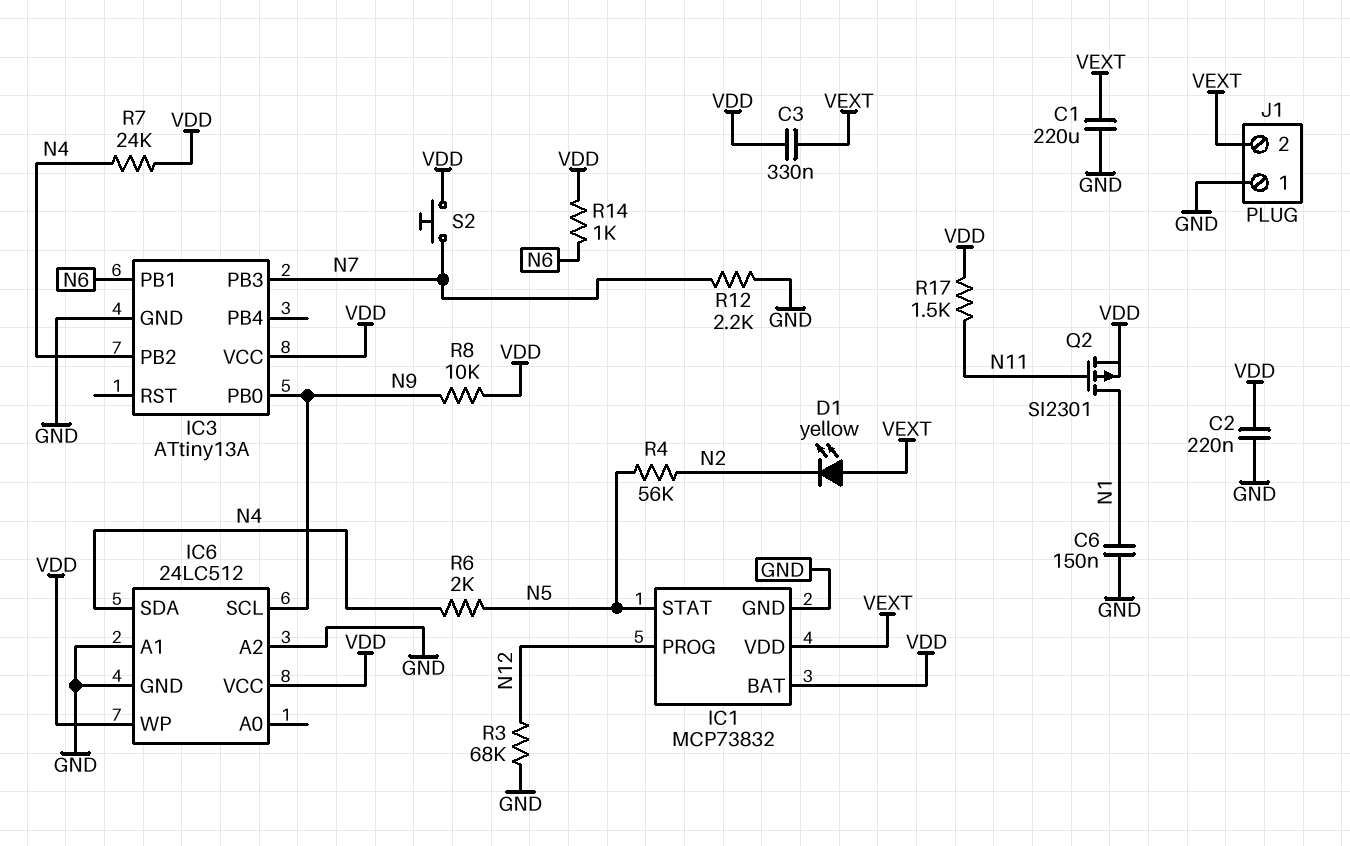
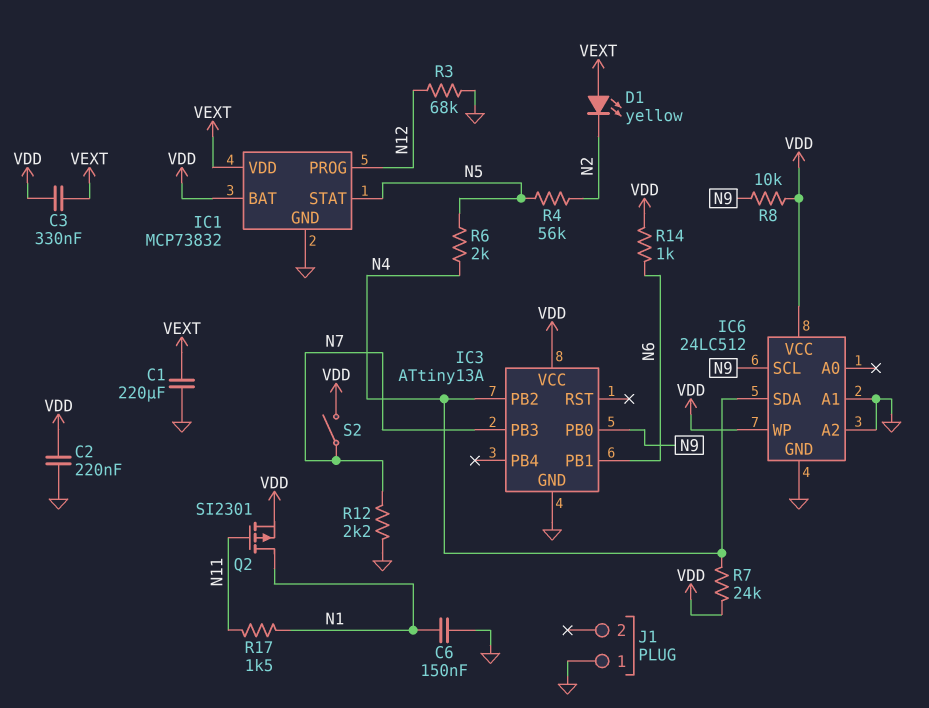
J1 pin 2: VEXT -> none
R17: 1.5k (N11, VDD) -> 1.5k (N1, N11)
S2: button (N7, VDD) -> switch (N7, VDD)

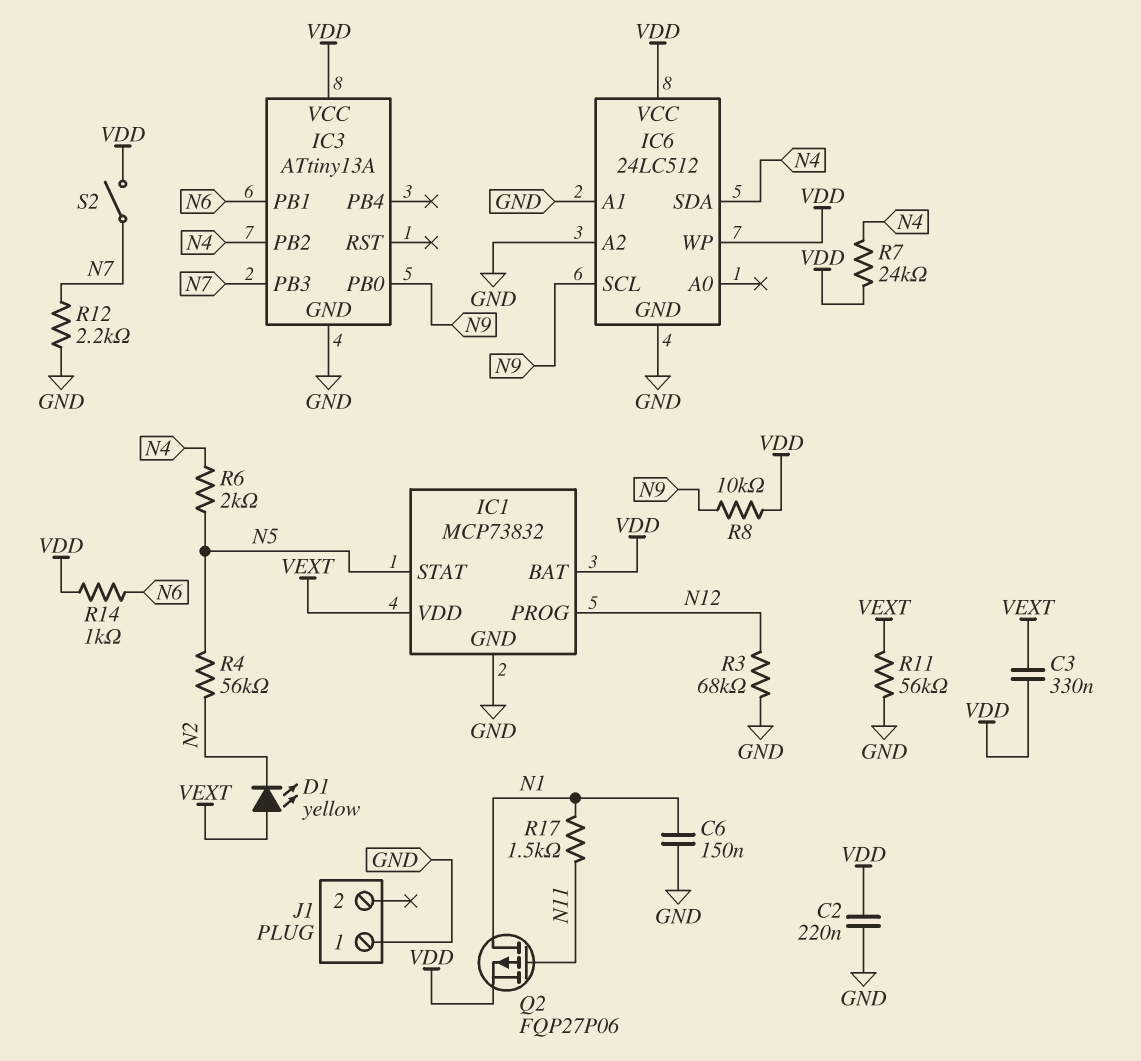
C1: 220uF (GND, VEXT) -> none
Q2: PMOS SI2301 (G N11, D N1, S VDD) -> PMOS FQP27P06 (G N11, D N1, S VDD)
R11: none -> 56k (GND, VEXT)

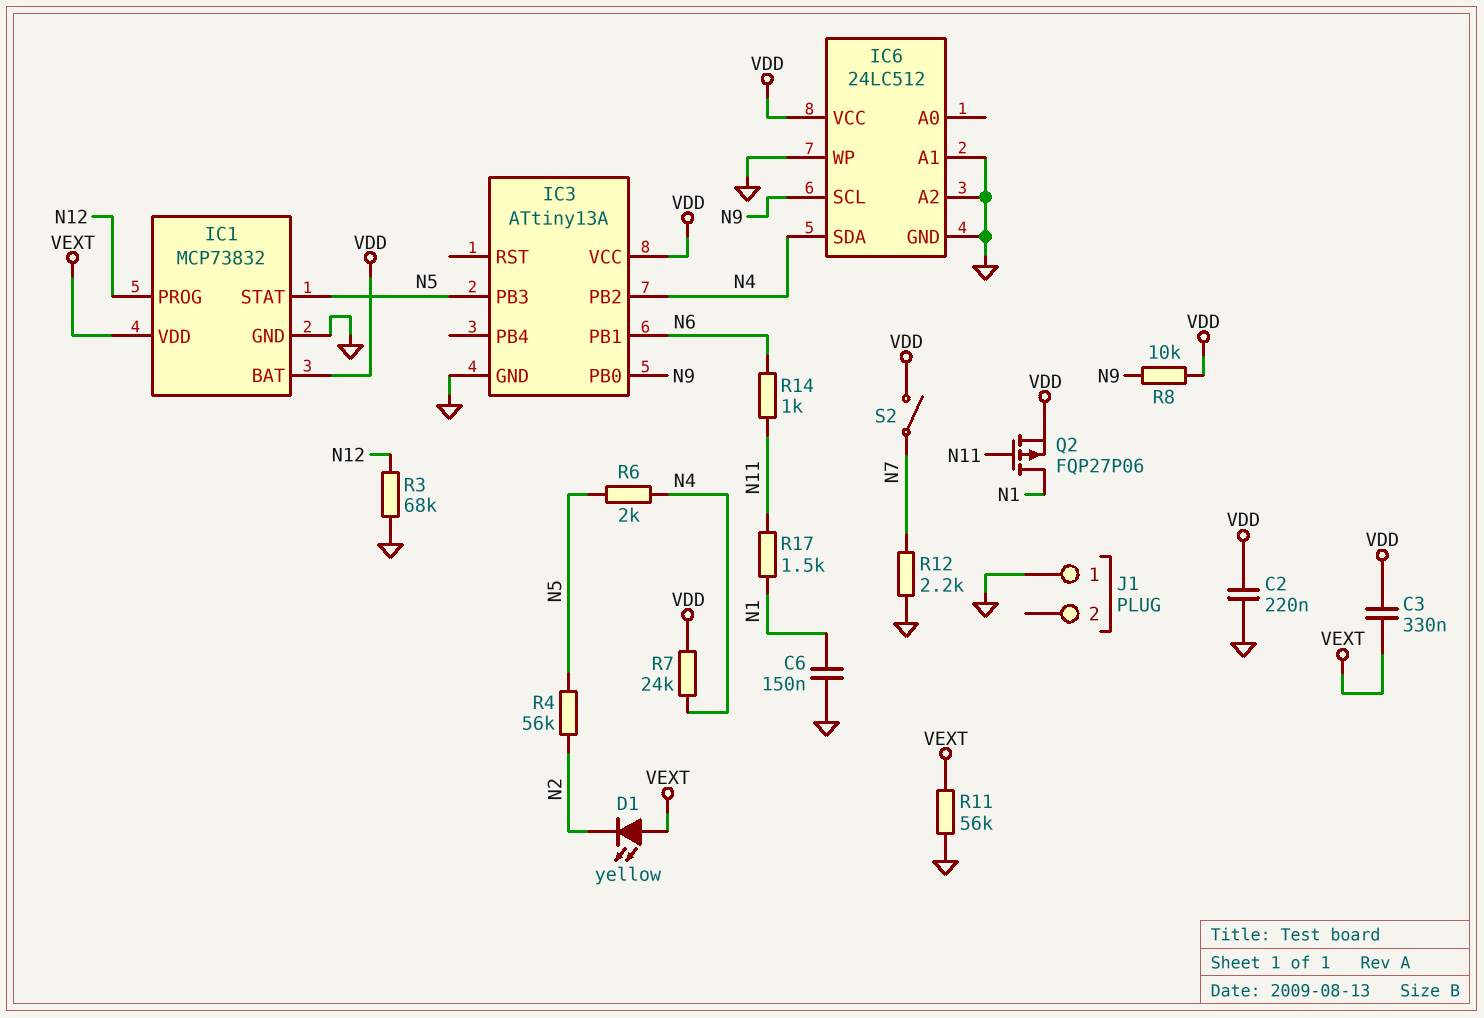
IC3 pin PB3: N7 -> N5
IC6 pin WP: VDD -> GND
R14: 1k (N6, VDD) -> 1k (N6, N11)

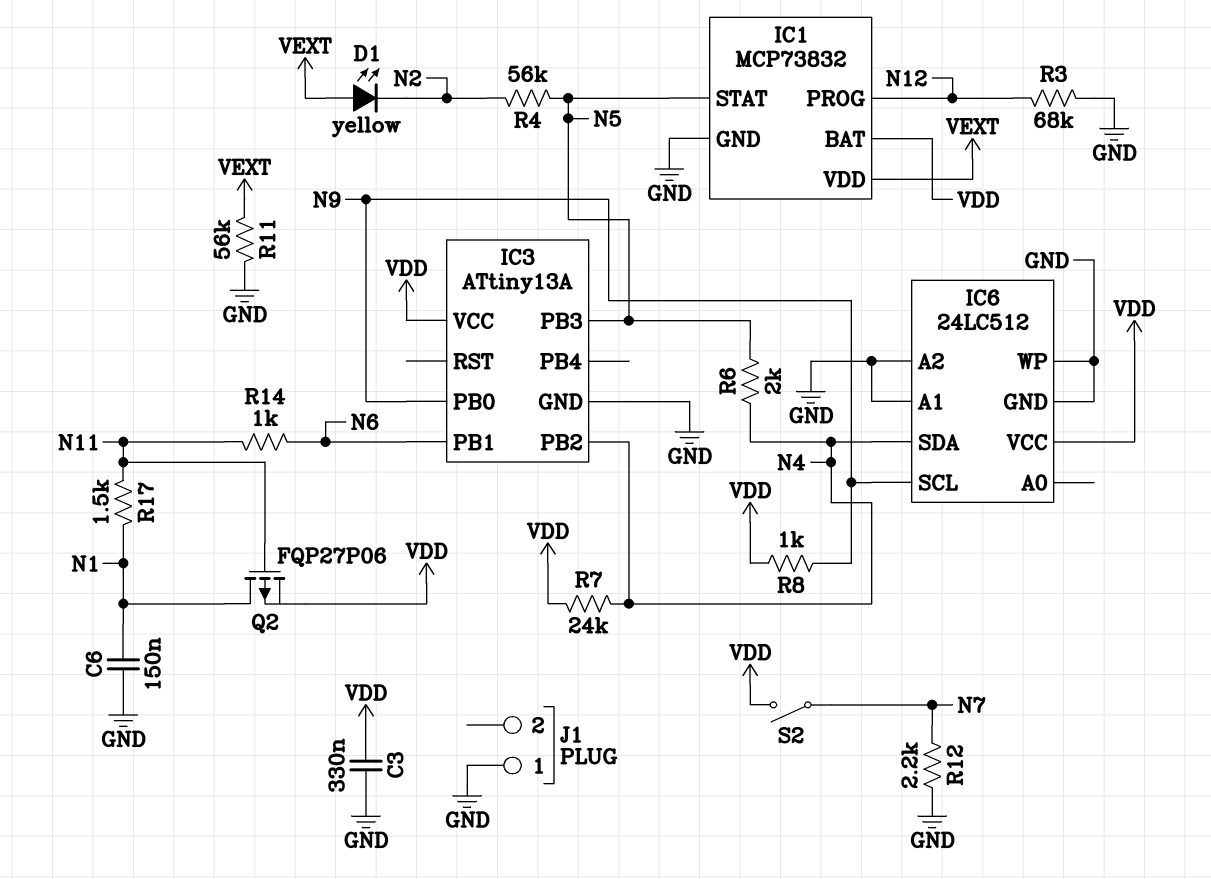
C2: 220nF (GND, VDD) -> none
C3: 330nF (VDD, VEXT) -> 330nF (GND, VDD)
R8: 10k (N9, VDD) -> 1k (N9, VDD)

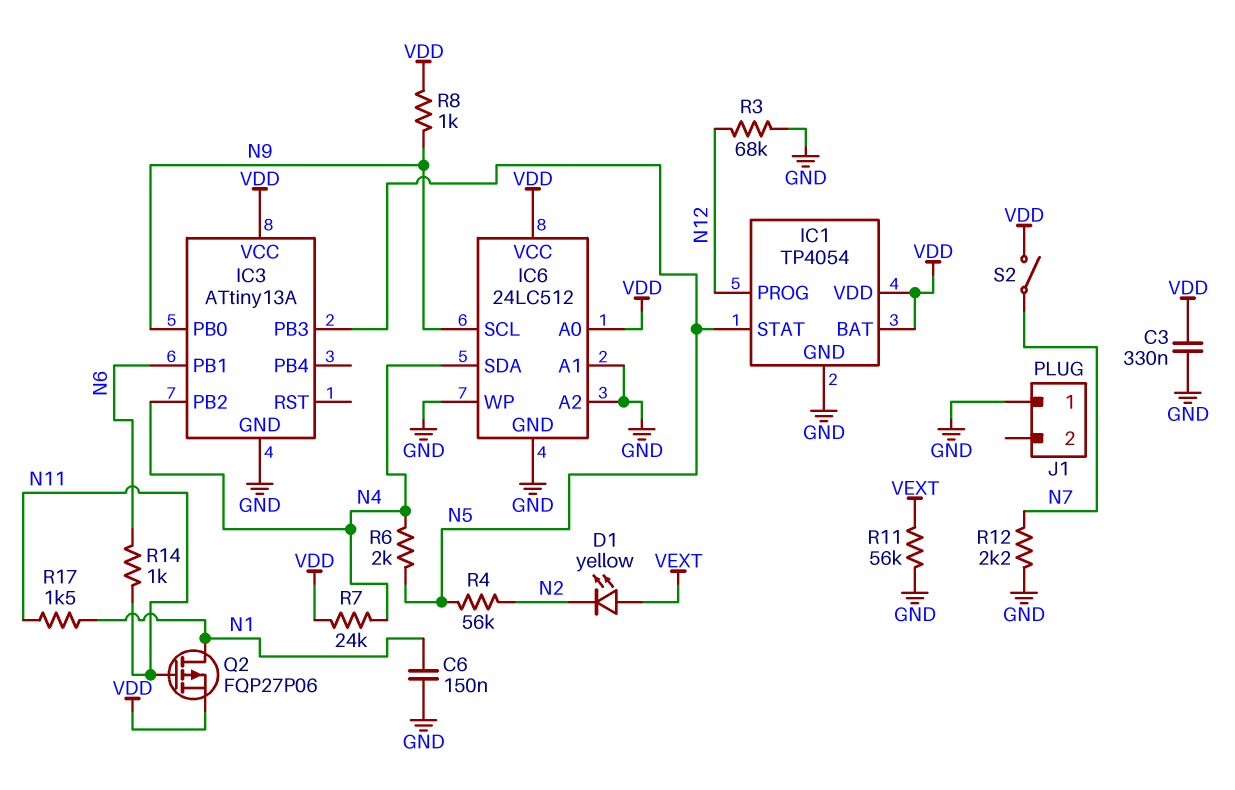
IC1: MCP73832 -> TP4054
IC1 pin VDD: VEXT -> VDD
IC6 pin A0: none -> VDD

